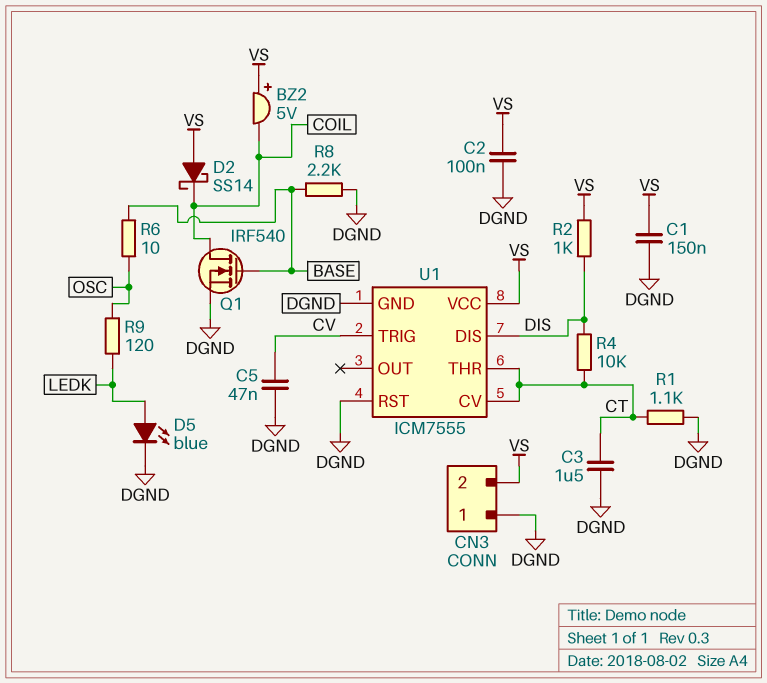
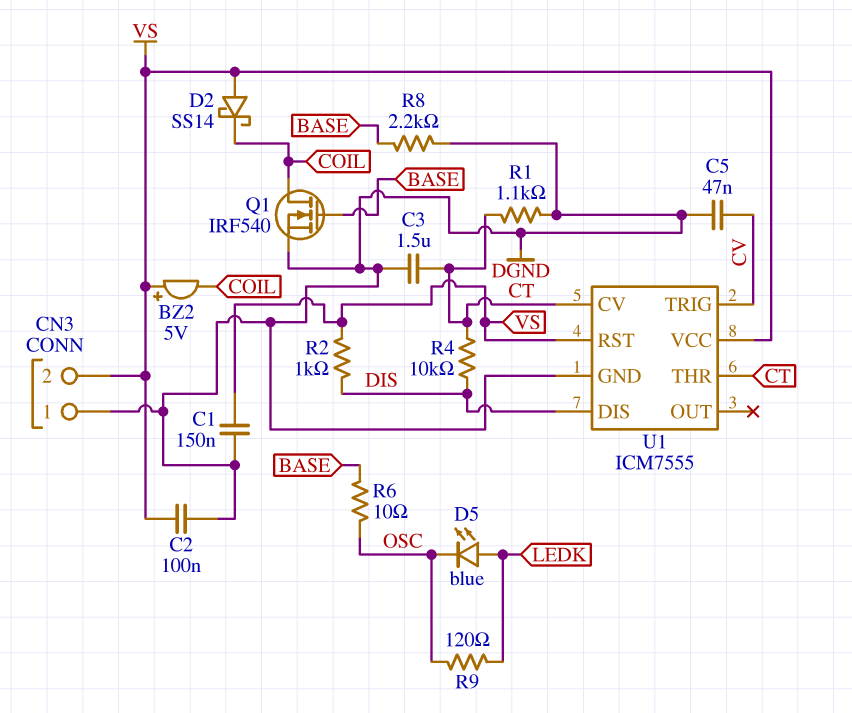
D5: LED blue (A LEDK, K DGND) -> LED blue (A LEDK, K OSC)
U1 pin RST: DGND -> VS

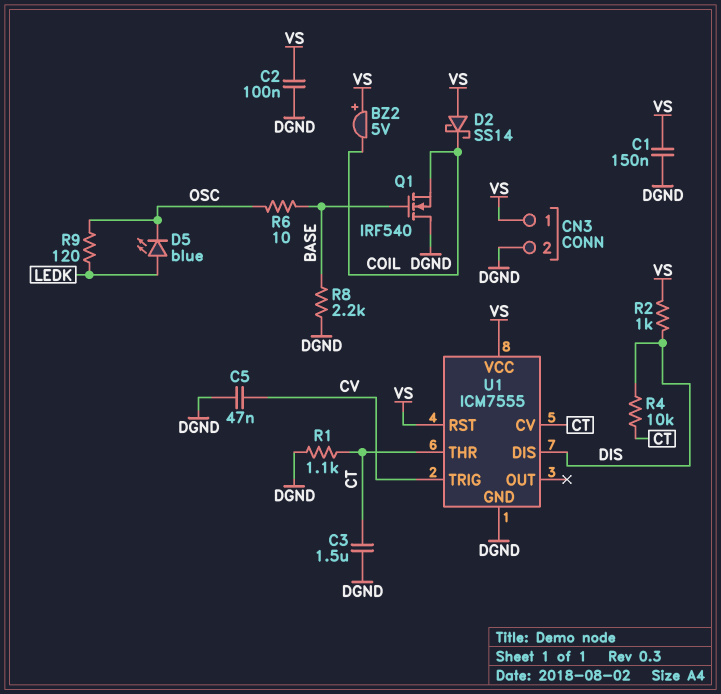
CN3 pin 1: DGND -> VS
CN3 pin 2: VS -> DGND
Q1: NMOS IRF540 (G BASE, D COIL, S DGND) -> NMOS IRF540 (G BASE, D DGND, S COIL)

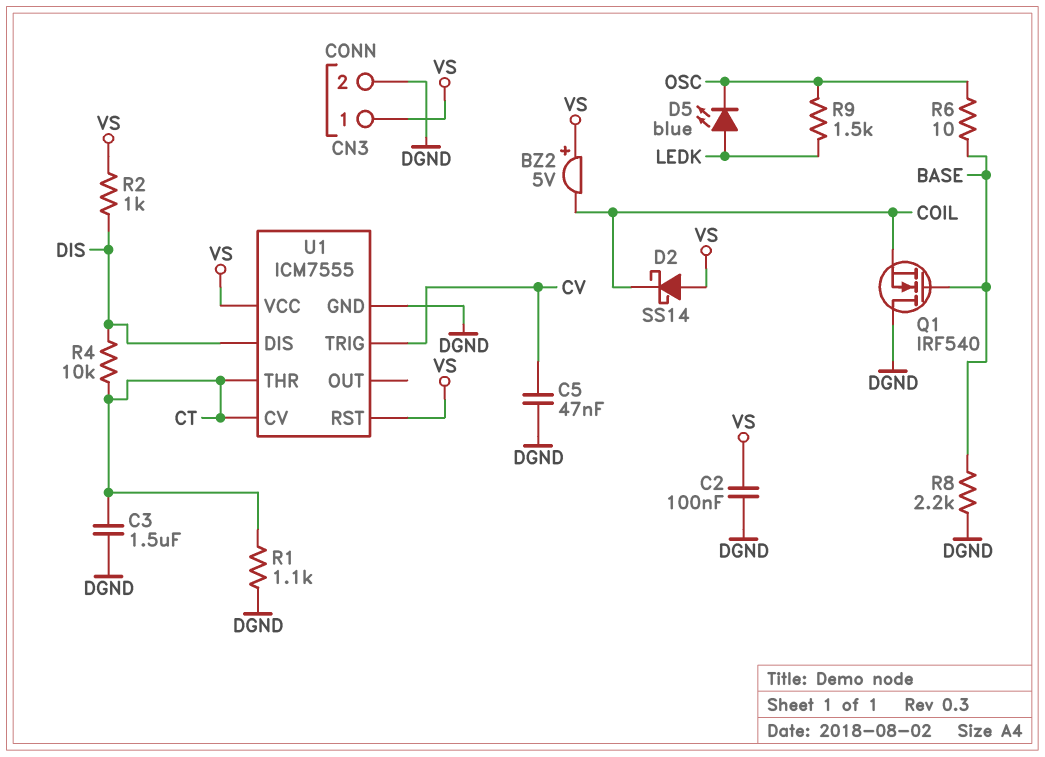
C1: 150nF (DGND, VS) -> none
R9: 120 (LEDK, OSC) -> 1.5k (LEDK, OSC)

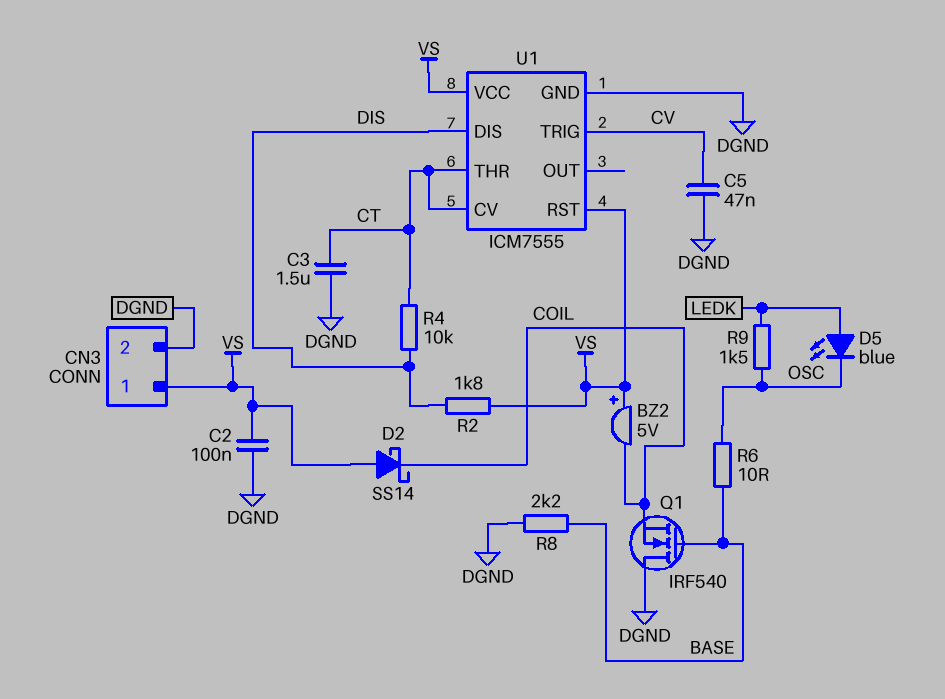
R1: 1.1k (CT, DGND) -> none
R2: 1k (DIS, VS) -> 1.8k (DIS, VS)

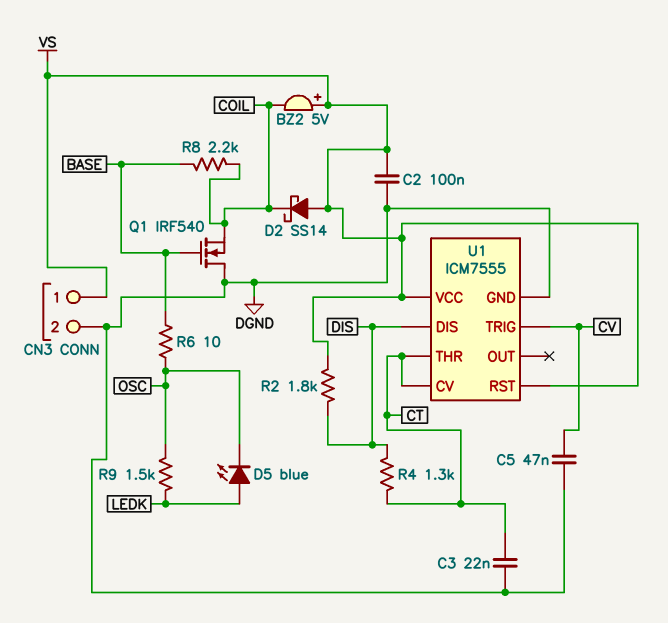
C3: 1.5uF (CT, DGND) -> 22nF (CT, DGND)
R4: 10k (CT, DIS) -> 1.3k (CT, DIS)
R8: 2.2k (BASE, DGND) -> 2.2k (BASE, COIL)

